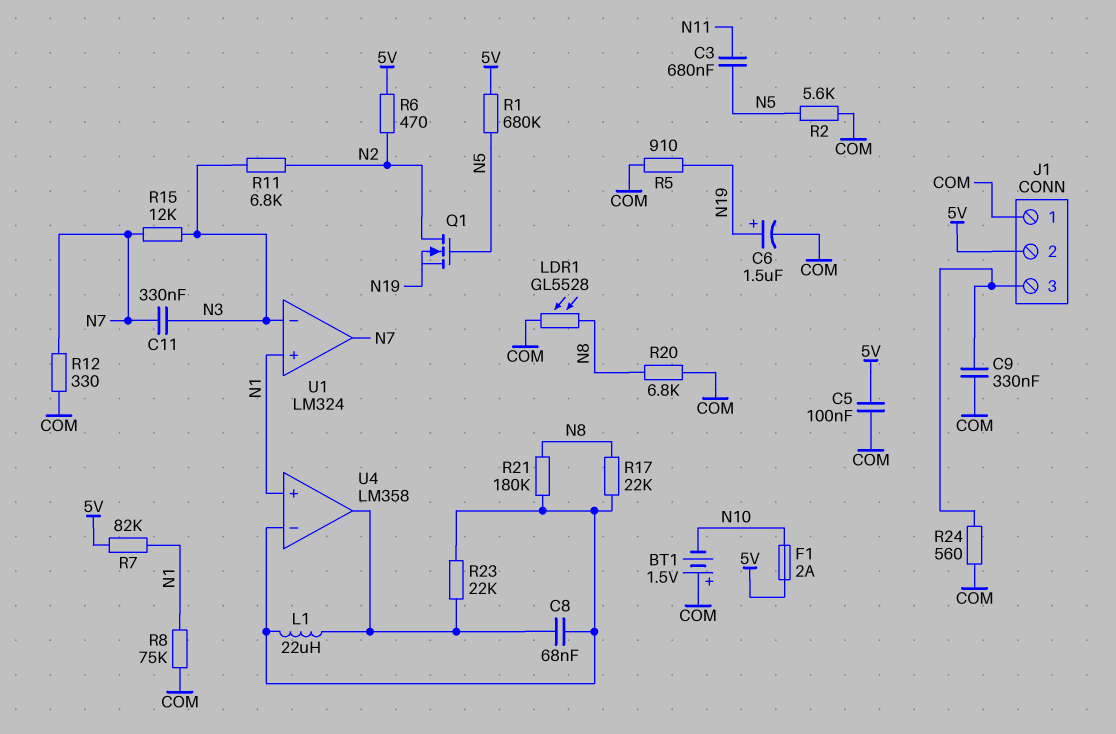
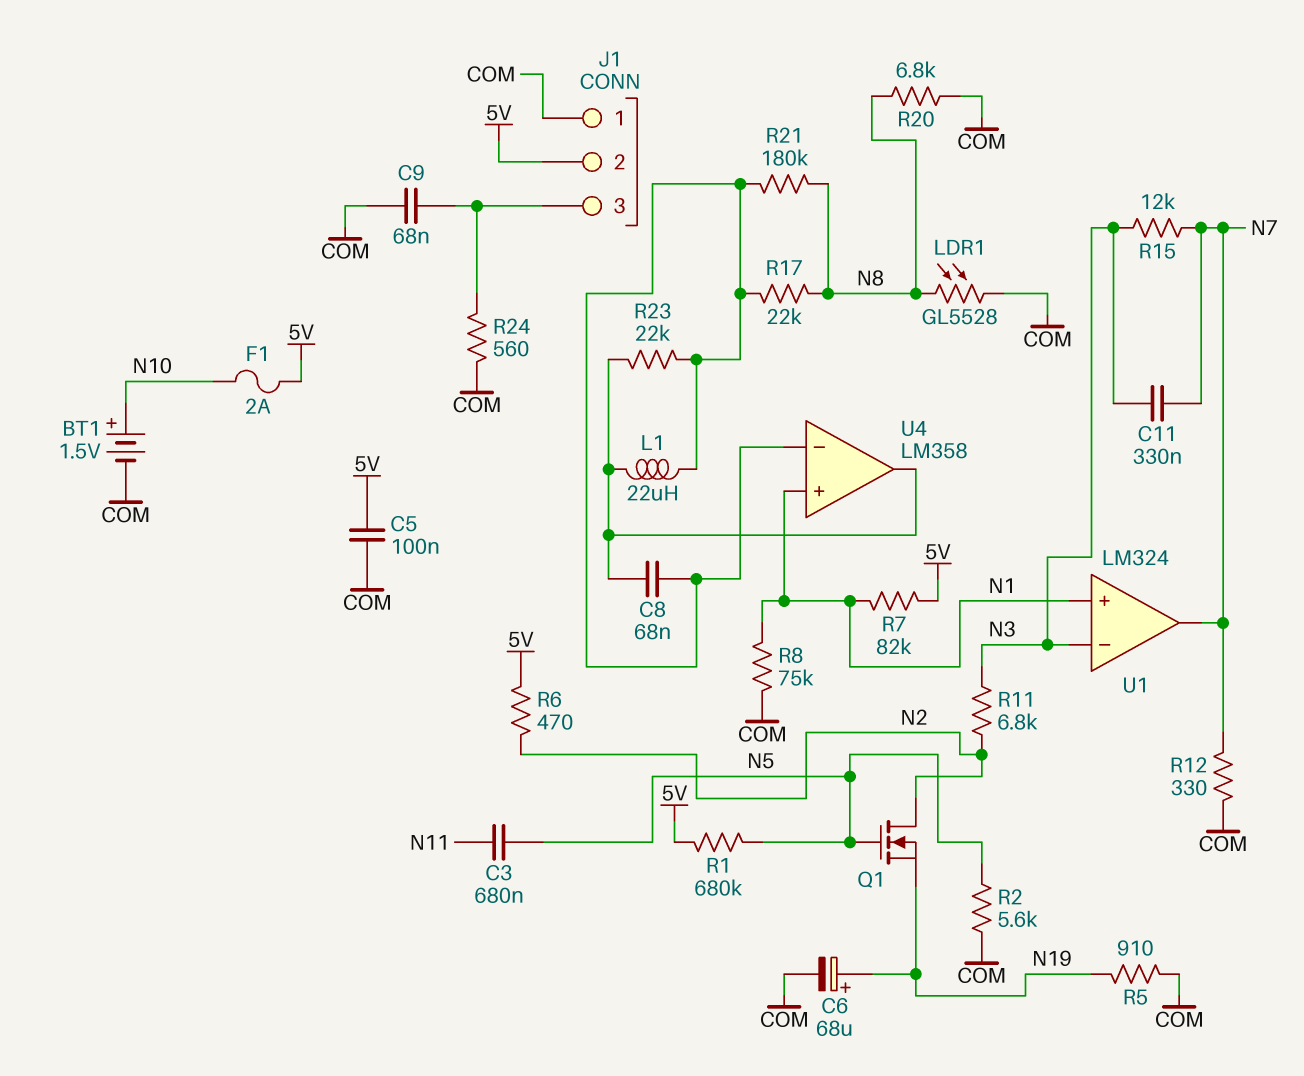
BT1: 1.5V (plus COM, minus N10) -> 1.5V (plus N10, minus COM)
C6: 1.5uF (plus N19, minus COM) -> 68uF (plus N19, minus COM)
C9: 330nF (COM, J1/3) -> 68nF (COM, J1/3)

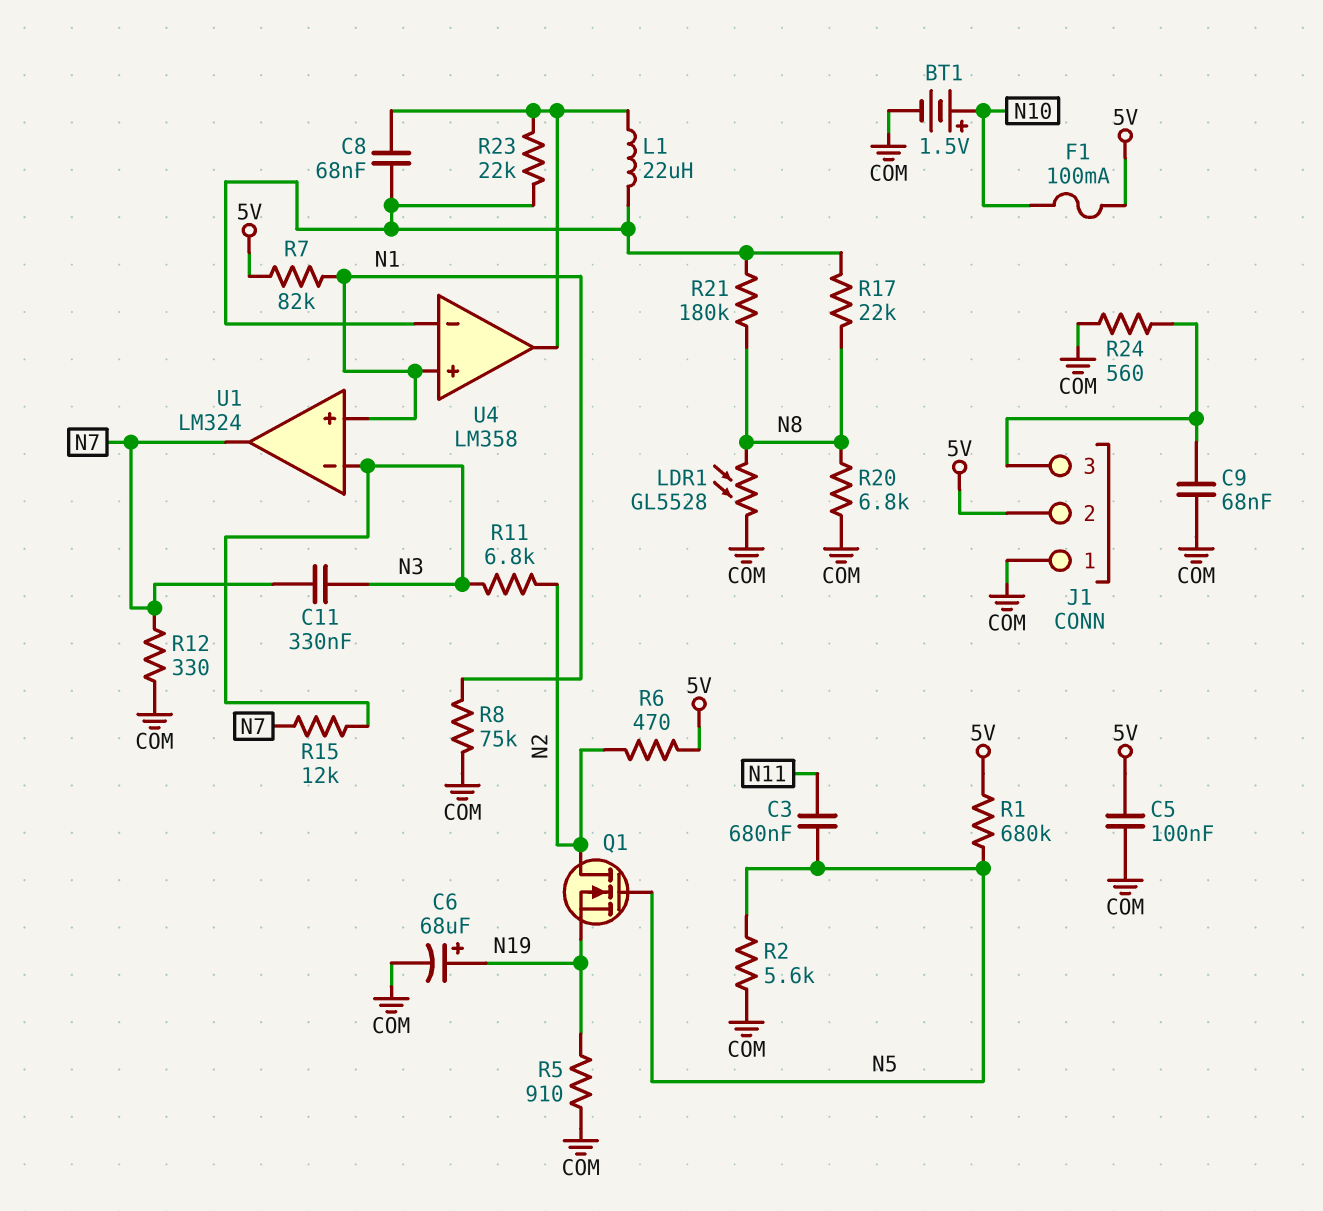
F1: 2A (5V, N10) -> 100mA (5V, N10)

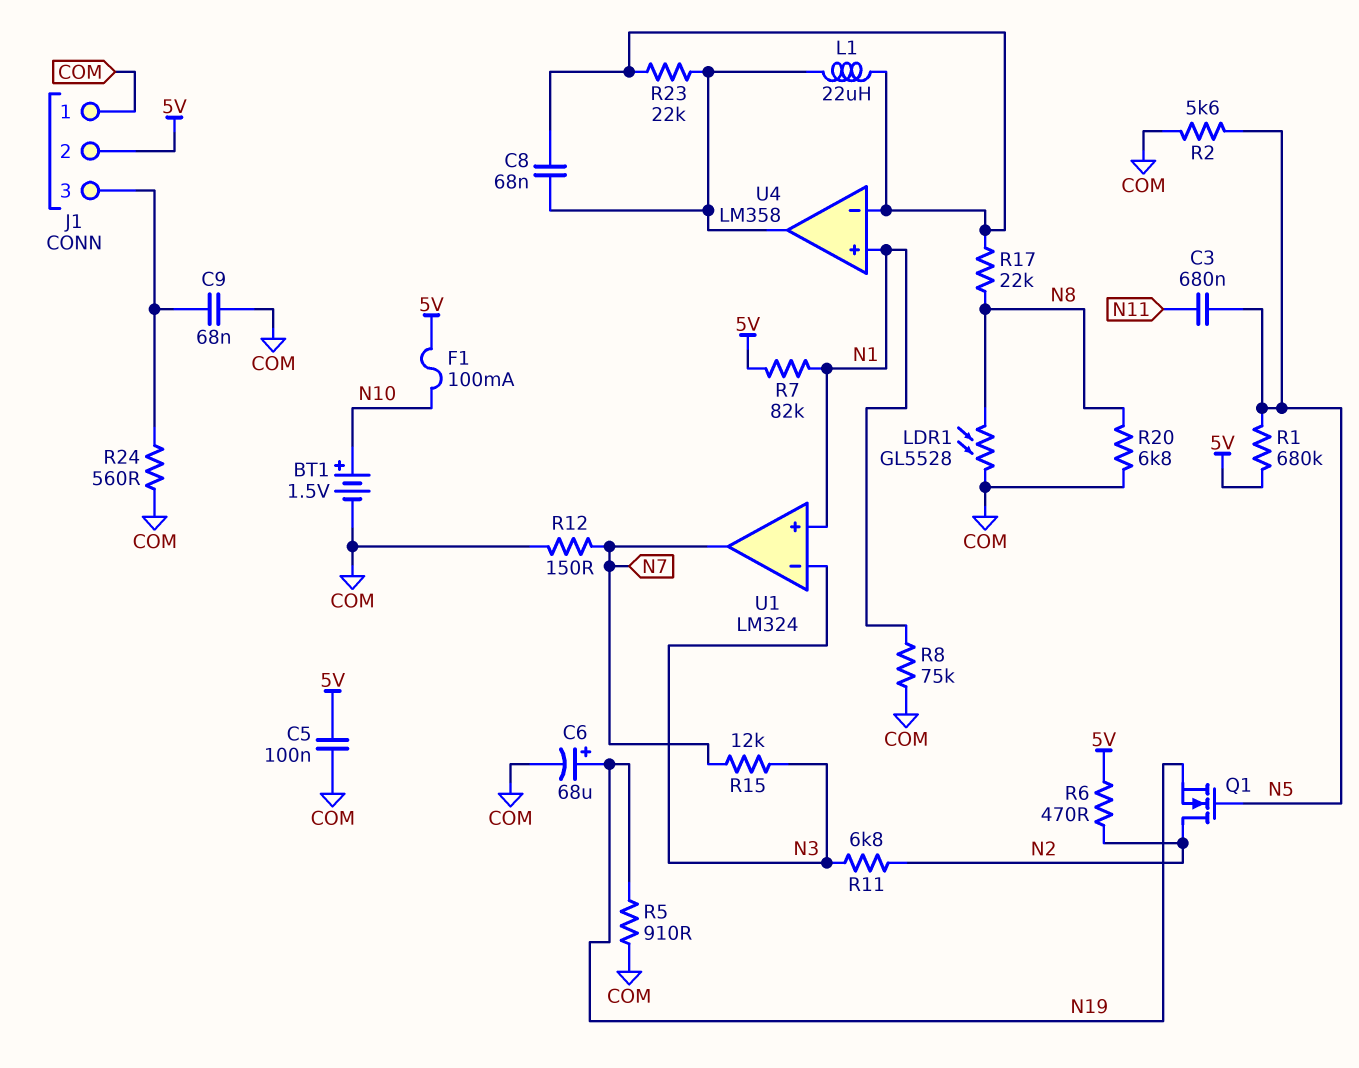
C11: 330nF (N3, N7) -> none
R12: 330 (COM, N7) -> 150 (COM, N7)
R21: 180k (N8, U4/in-) -> none

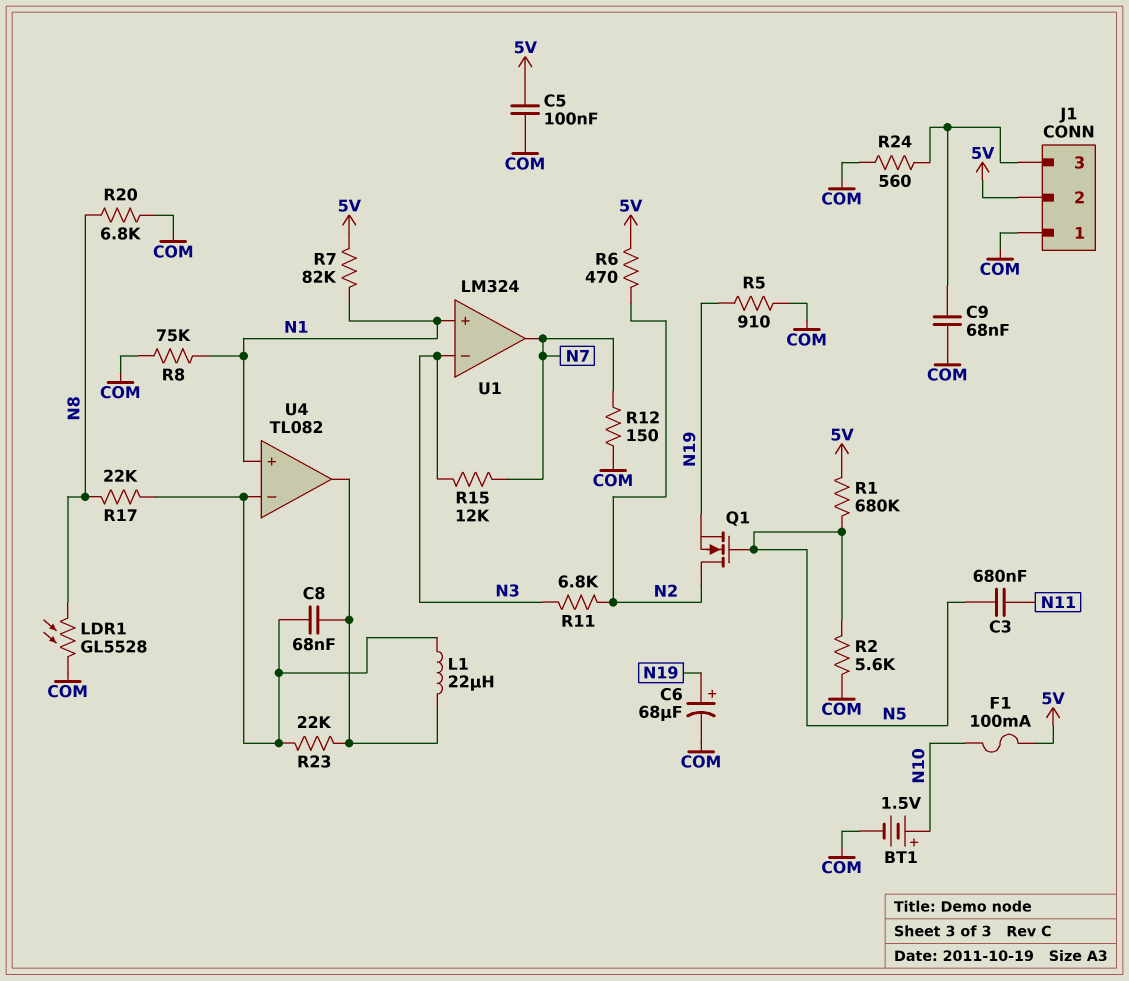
U4: LM358 -> TL082

